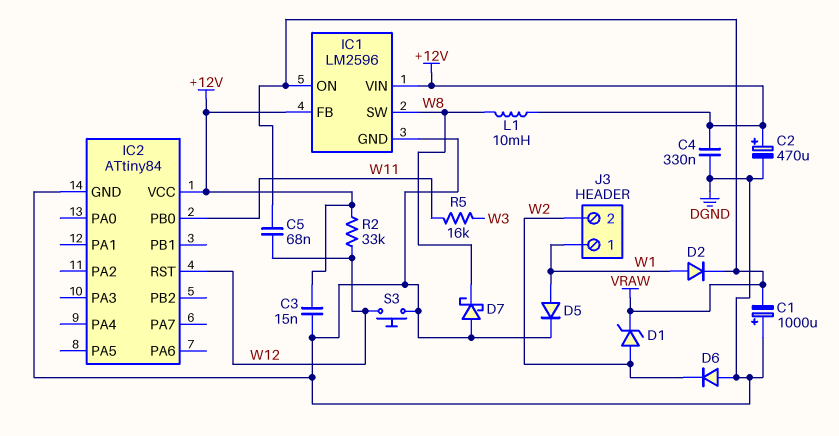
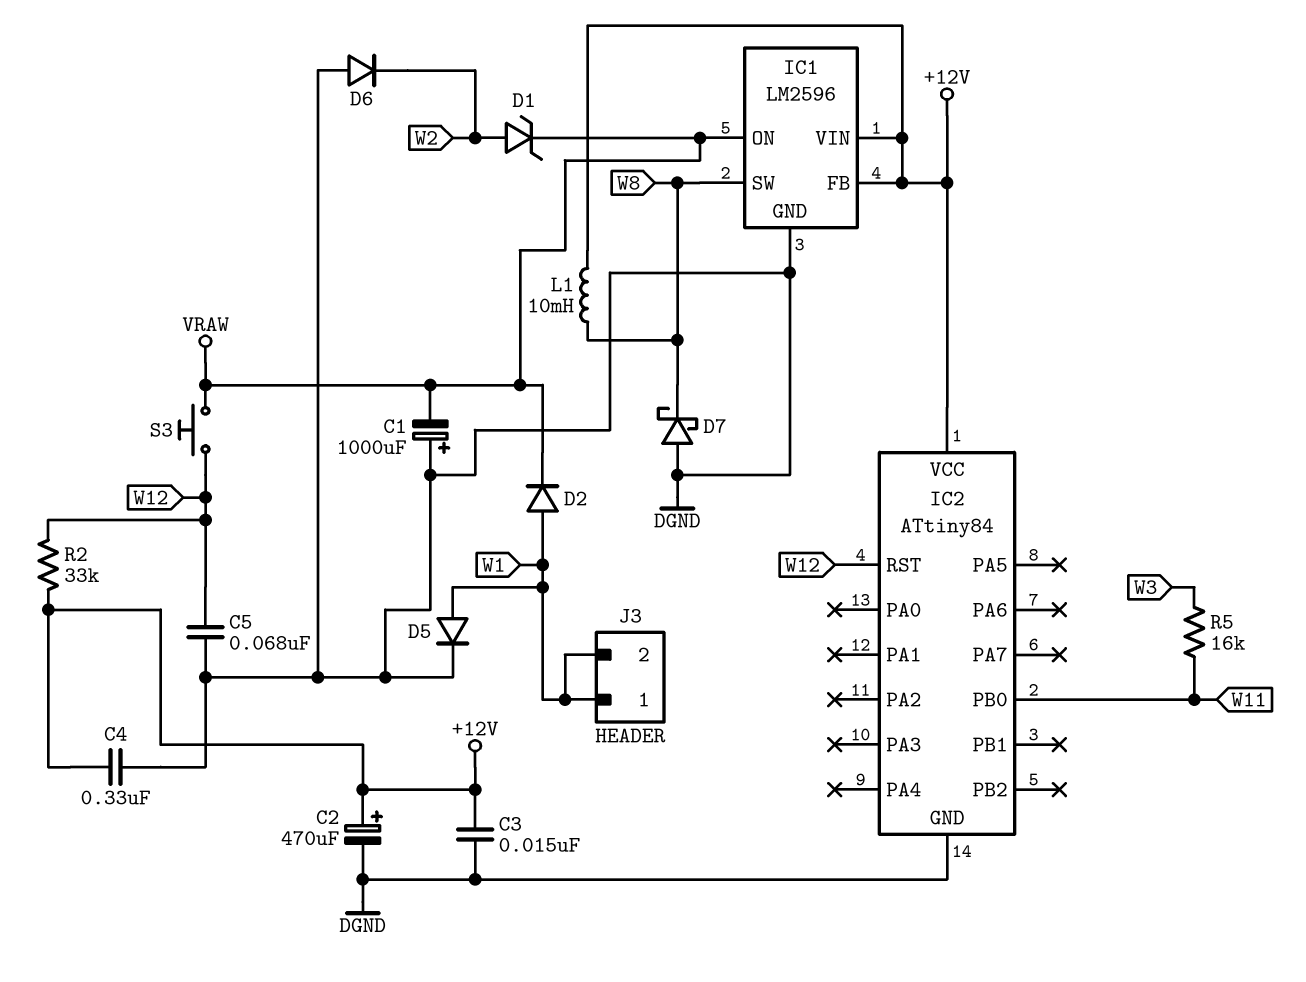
C5: 68nF (VRAW, W12) -> 68nF (DGND, W12)
J3 pin 2: W2 -> W1
S3: button (DGND, W12) -> button (VRAW, W12)

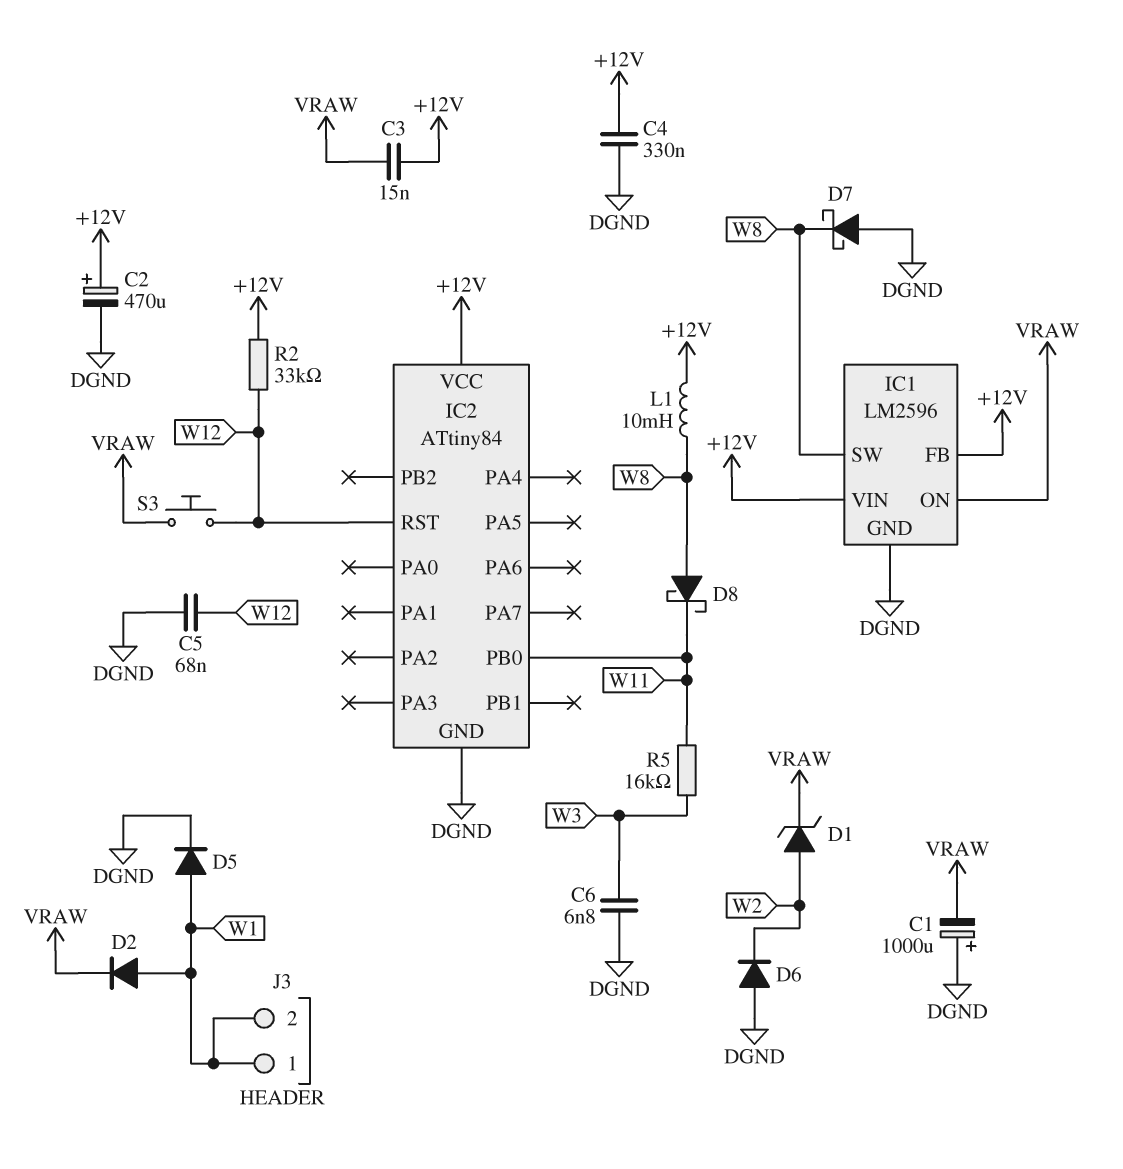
C3: 15nF (+12V, DGND) -> 15nF (+12V, VRAW)
C6: none -> 6.8nF (DGND, W3)
D8: none -> schottky (A W8, K W11)

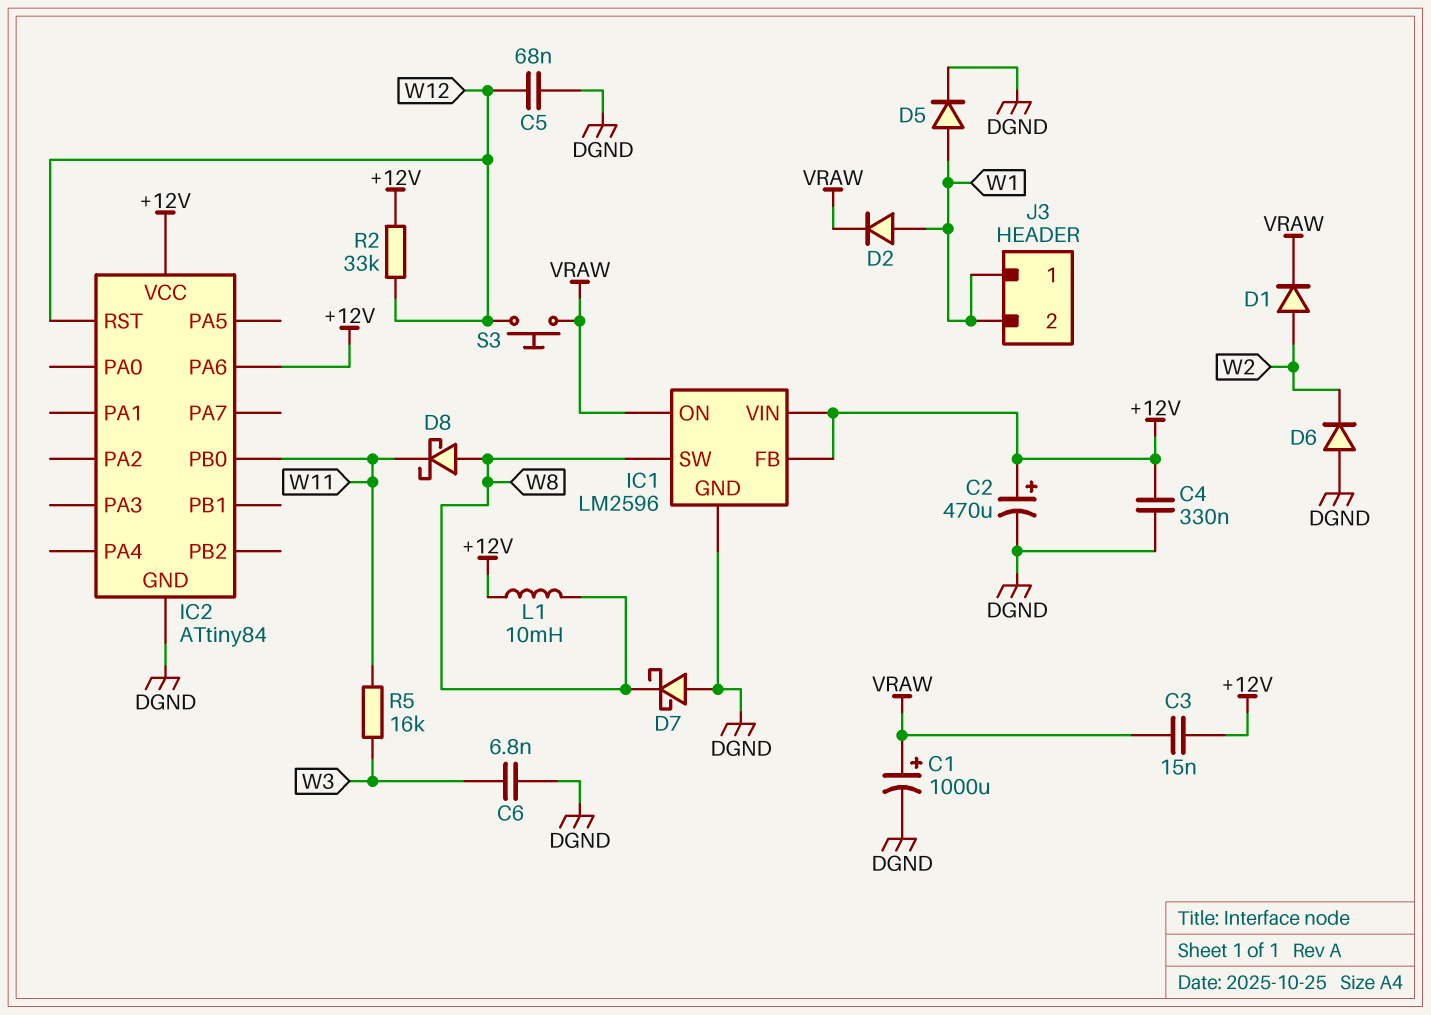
C1: 1000uF (plus DGND, minus VRAW) -> 1000uF (plus VRAW, minus DGND)
D1: zener (A W2, K VRAW) -> diode (A W2, K VRAW)
IC2 pin PA6: none -> +12V

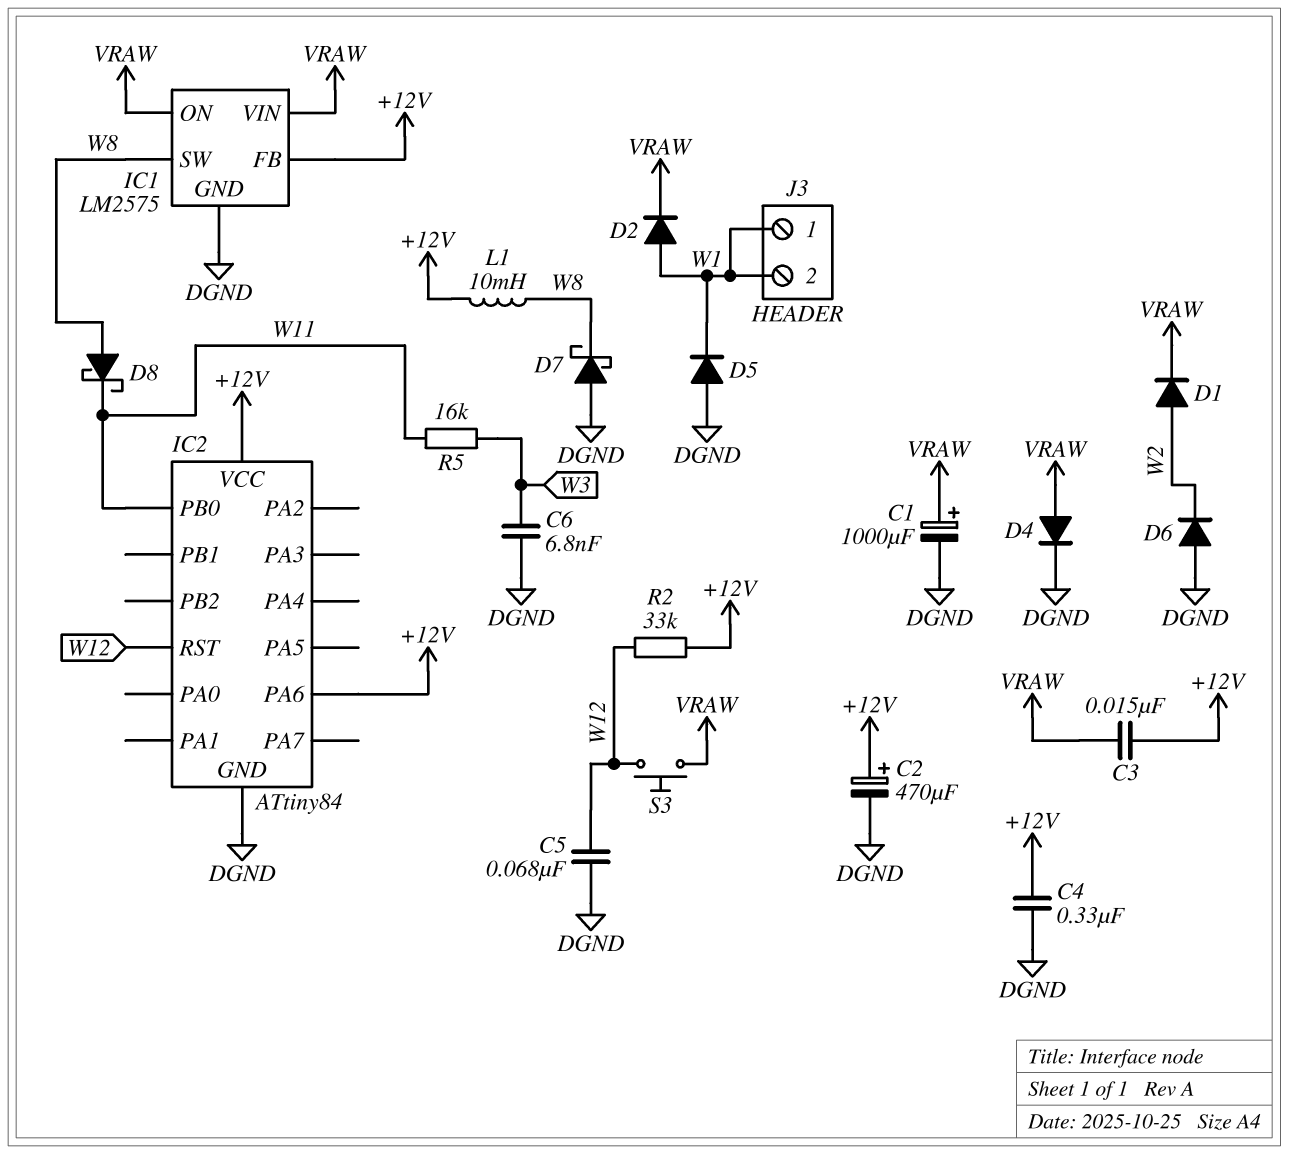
D4: none -> diode (A VRAW, K DGND)
D5: diode (A W1, K DGND) -> diode (A DGND, K W1)
IC1: LM2596 -> LM2575
IC1 pin VIN: +12V -> VRAW

